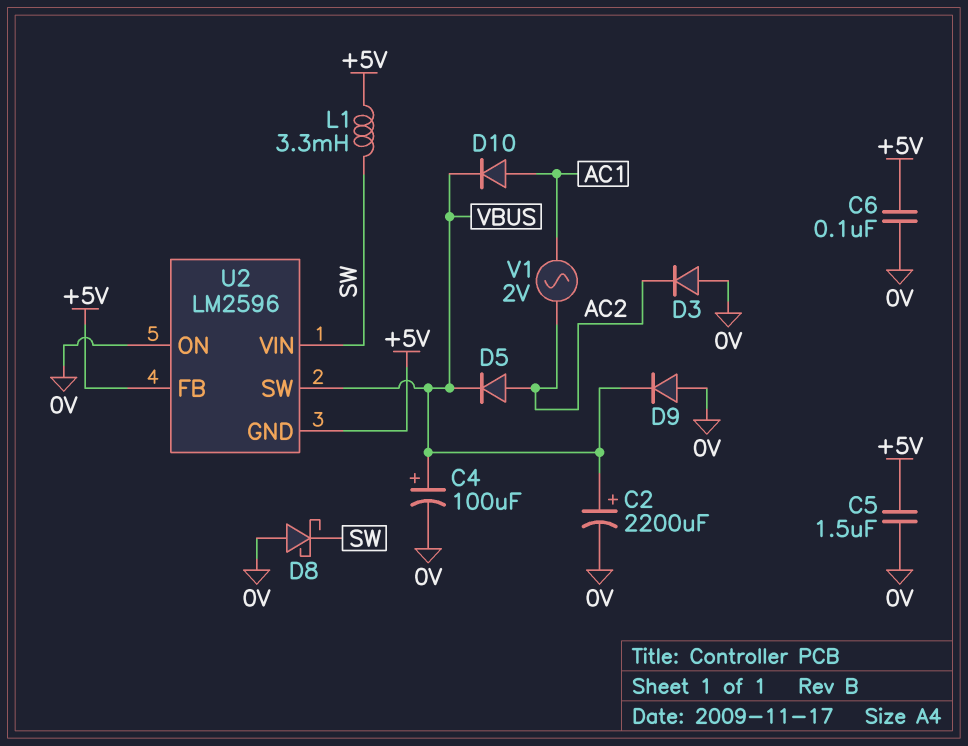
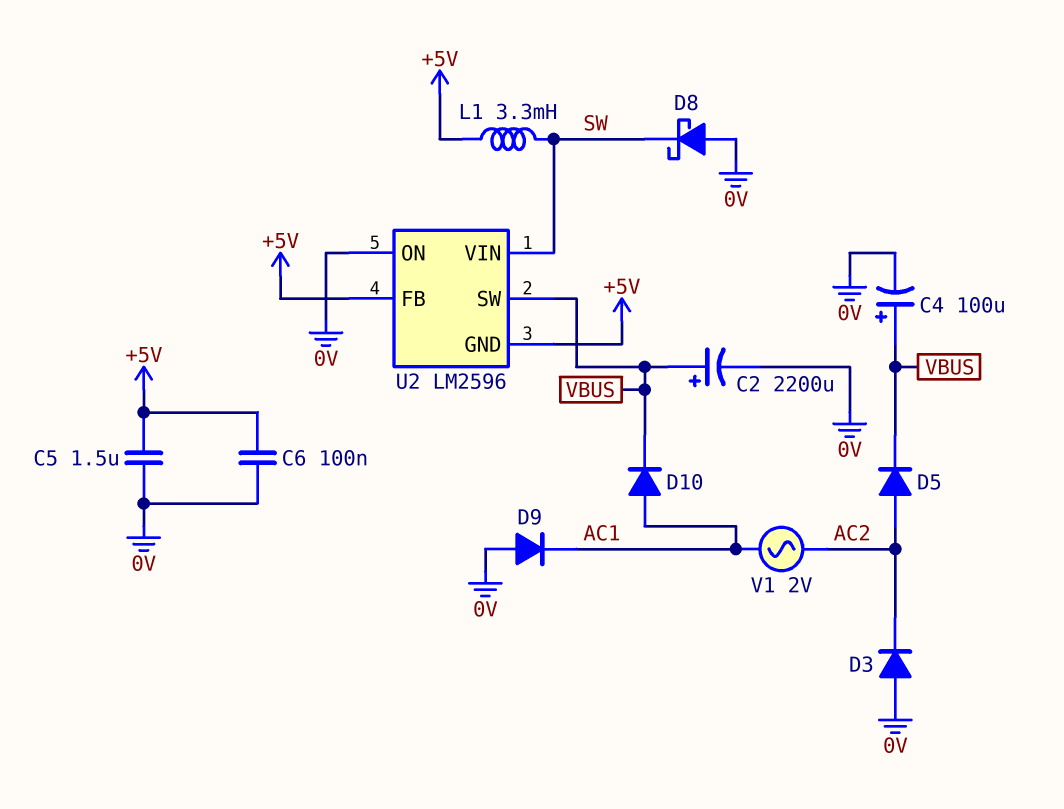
D9: diode (A 0V, K VBUS) -> diode (A 0V, K AC1)

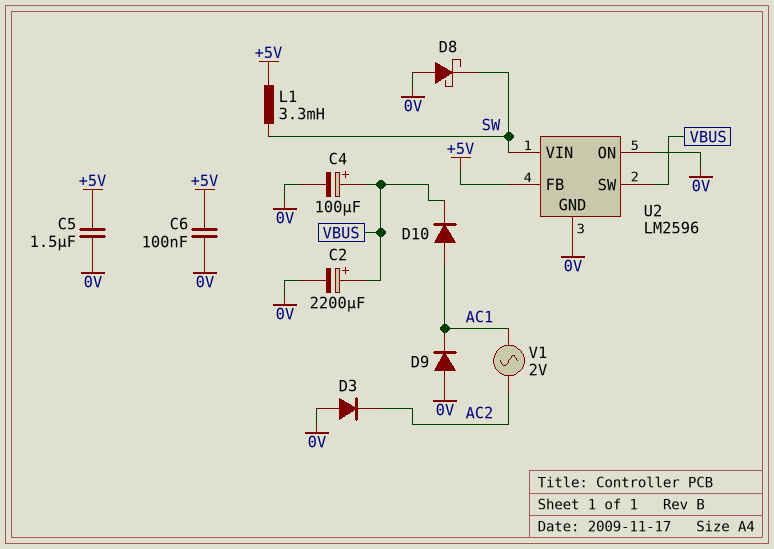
D5: diode (A AC2, K VBUS) -> none
U2 pin GND: +5V -> 0V

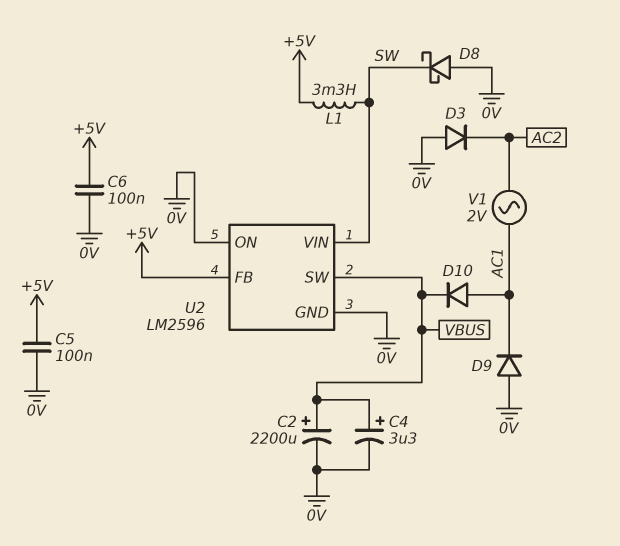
C4: 100uF (plus VBUS, minus 0V) -> 3.3uF (plus VBUS, minus 0V)
C5: 1.5uF (+5V, 0V) -> 100nF (+5V, 0V)

